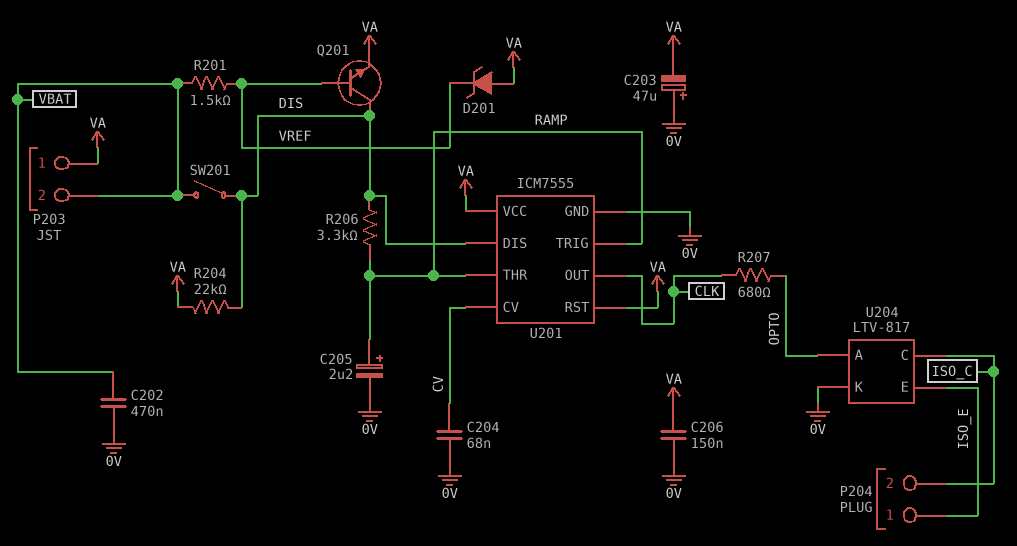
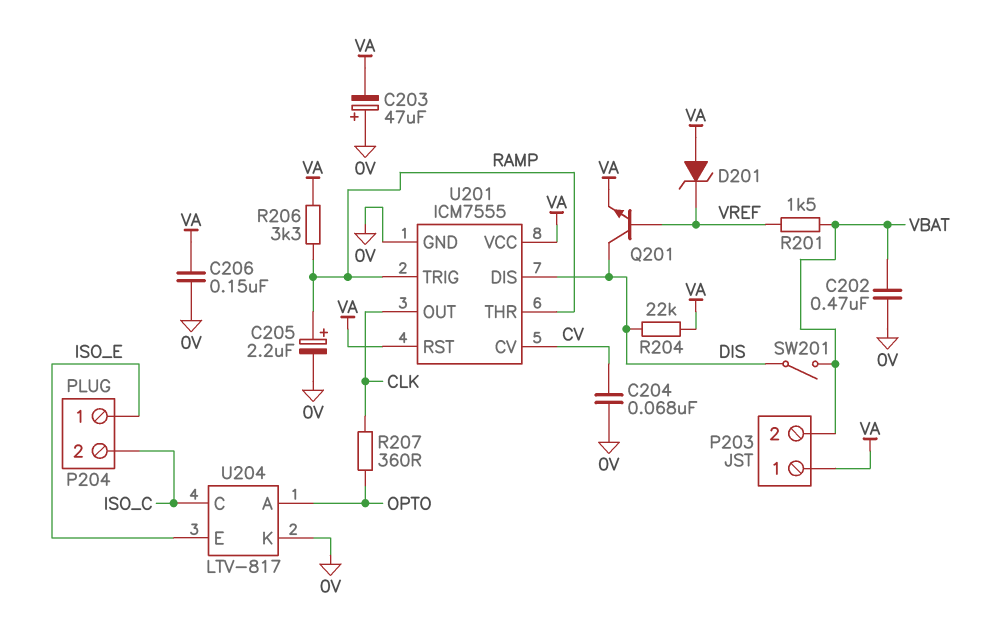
R206: 3.3k (DIS, RAMP) -> 3.3k (RAMP, VA)
R207: 680 (CLK, OPTO) -> 360 (CLK, OPTO)

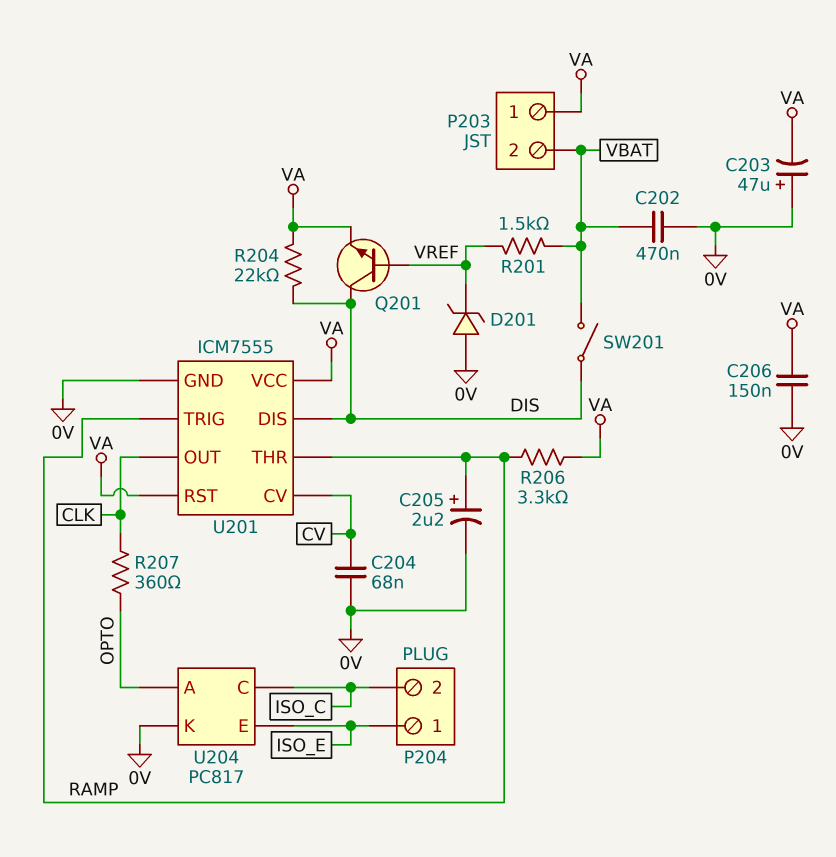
D201: zener (A VA, K VREF) -> zener (A 0V, K VREF)
U204: LTV-817 -> PC817

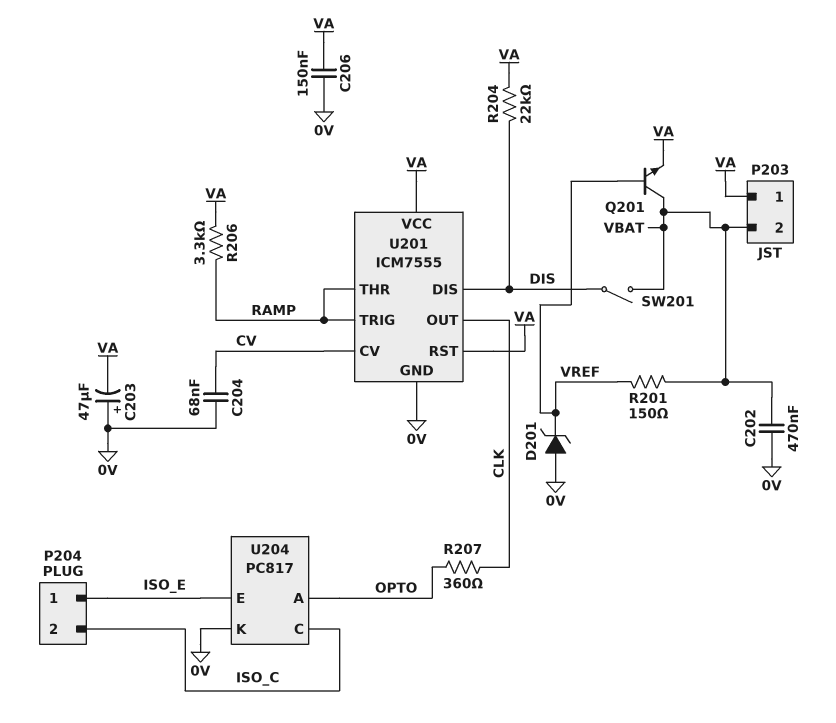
C205: 2.2uF (plus RAMP, minus 0V) -> none
Q201: NPN (B VREF, C DIS, E VA) -> NPN (B VREF, C VBAT, E VA)
R201: 1.5k (VBAT, VREF) -> 150 (VBAT, VREF)

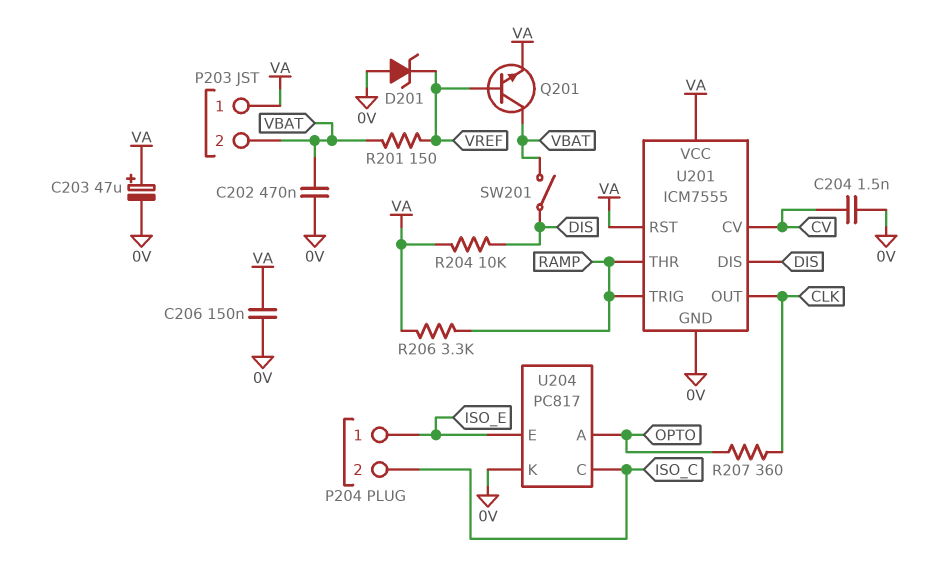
C203: 47uF (plus 0V, minus VA) -> 47uF (plus VA, minus 0V)
C204: 68nF (0V, CV) -> 1.5nF (0V, CV)
R204: 22k (DIS, VA) -> 10k (DIS, VA)

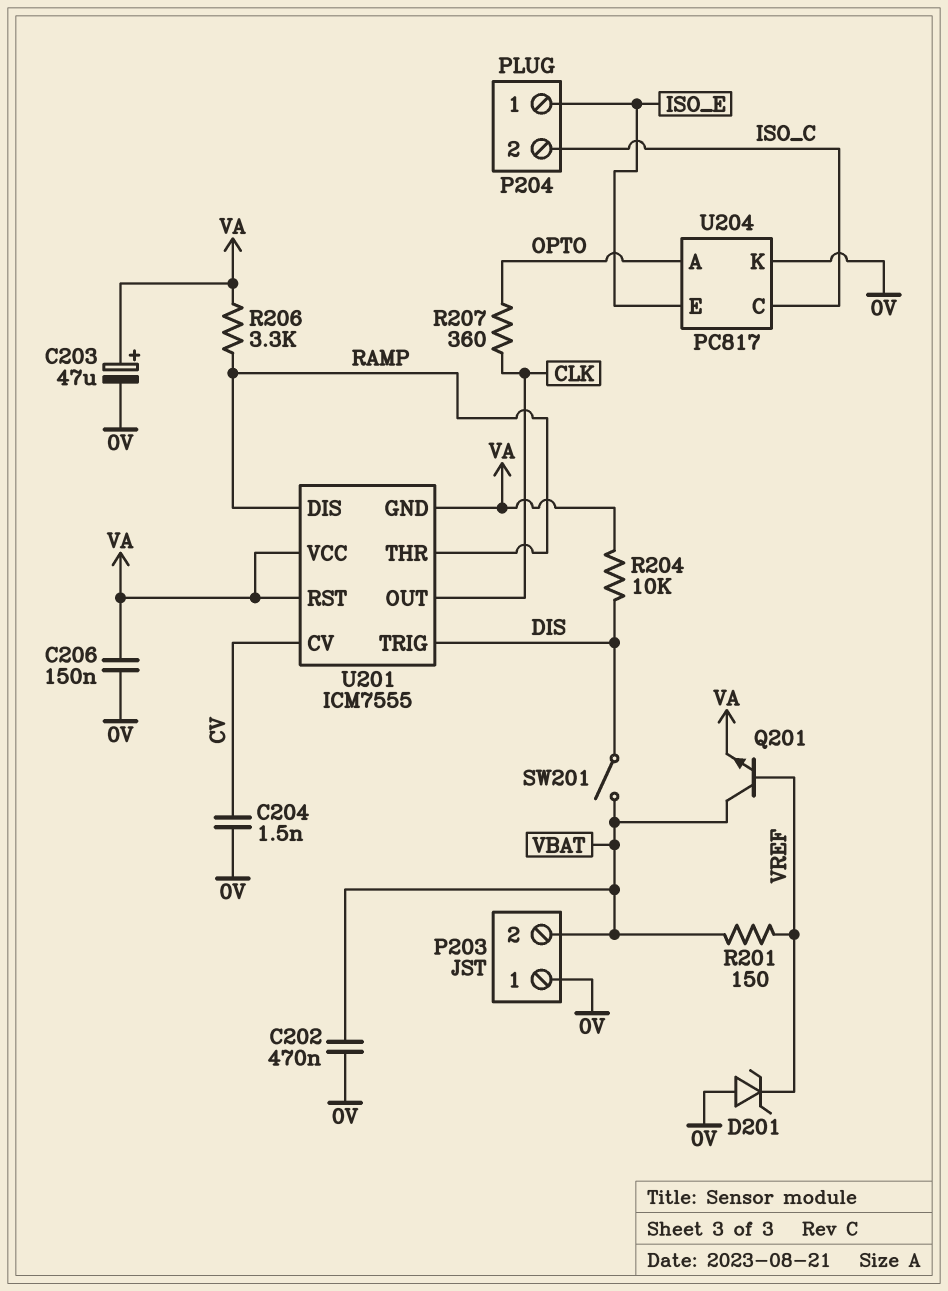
P203 pin 1: VA -> 0V
U201 pin DIS: DIS -> RAMP
U201 pin GND: 0V -> VA
U201 pin TRIG: RAMP -> DIS

